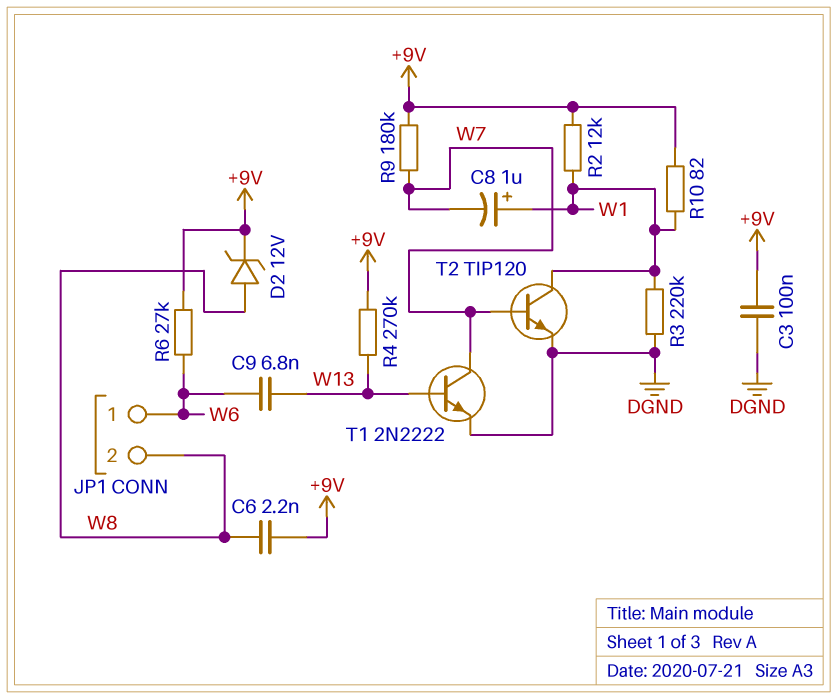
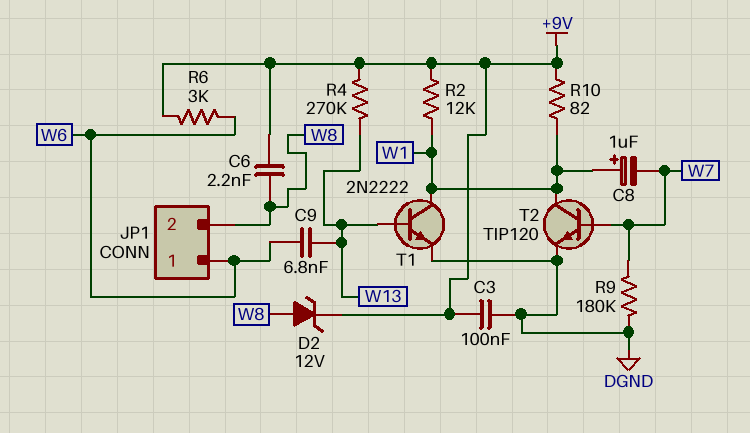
R3: 220k (DGND, W1) -> none
R6: 27k (+9V, W6) -> 3k (+9V, W6)
R9: 180k (+9V, W7) -> 180k (DGND, W7)
T1: NPN 2N2222 (B W13, C W7, E DGND) -> NPN 2N2222 (B W13, C W1, E DGND)

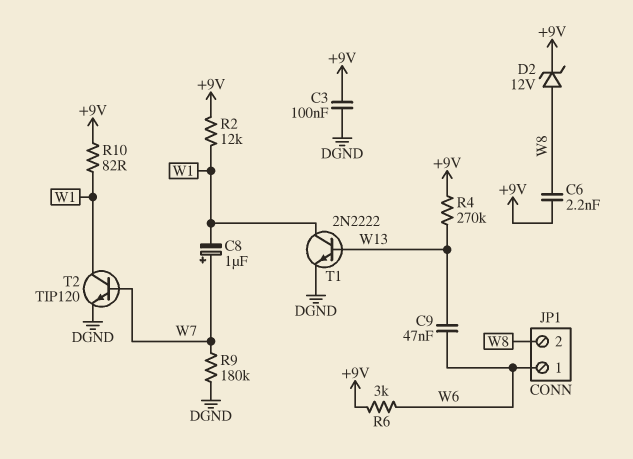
C8: 1uF (plus W1, minus W7) -> 1uF (plus W7, minus W1)
C9: 6.8nF (W6, W13) -> 47nF (W6, W13)

